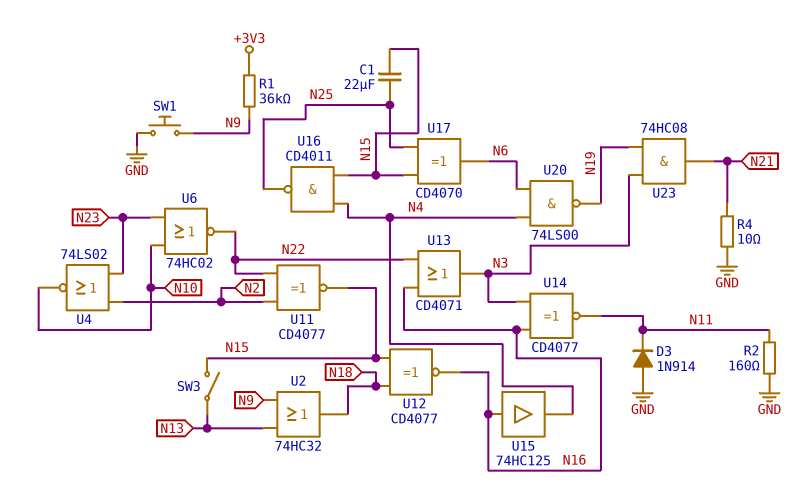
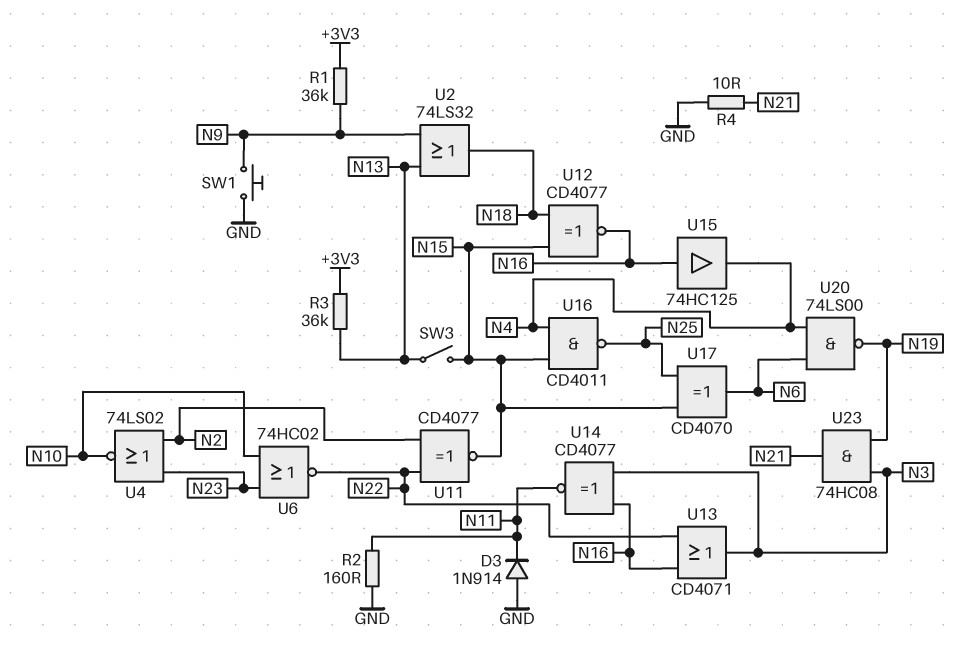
C1: 22uF (N15, N25) -> none
R3: none -> 36k (+3V3, N13)
U2: OR 74HC32 (in N9, in N13, out N18) -> OR 74LS32 (in N9, in N13, out N18)

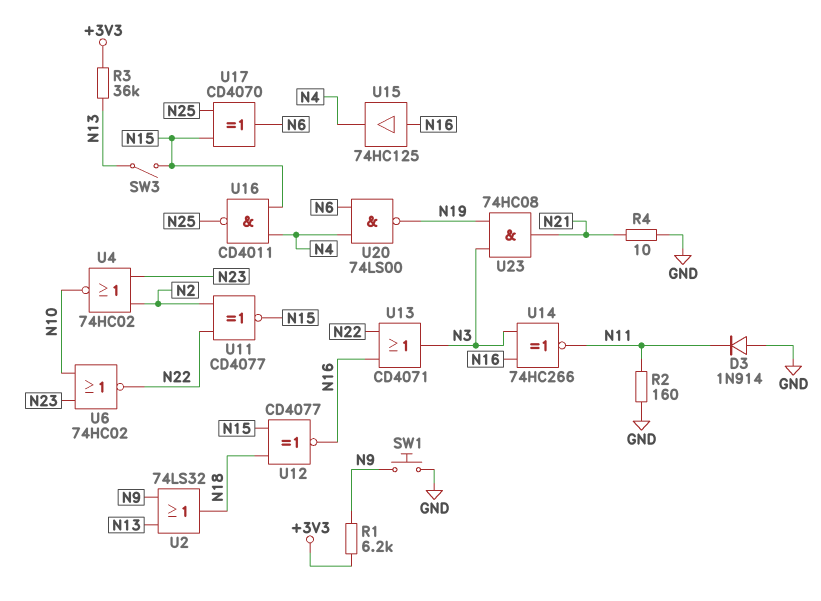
R1: 36k (+3V3, N9) -> 6.2k (+3V3, N9)
U4: NOR 74LS02 (in N2, in N23, out N10) -> NOR 74HC02 (in N2, in N23, out N10)
U14: XNOR CD4077 (in N3, in N16, out N11) -> XNOR 74HC266 (in N3, in N16, out N11)

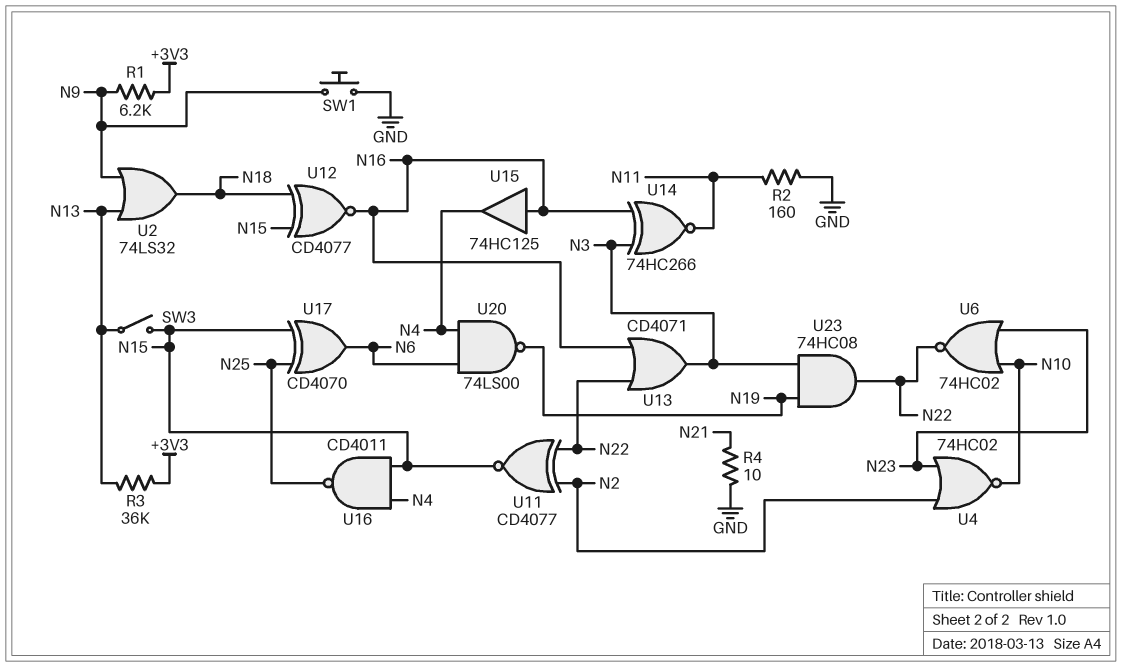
D3: diode 1N914 (A GND, K N11) -> none
U23: AND 74HC08 (in N3, in N19, out N21) -> AND 74HC08 (in N3, in N19, out N22)

